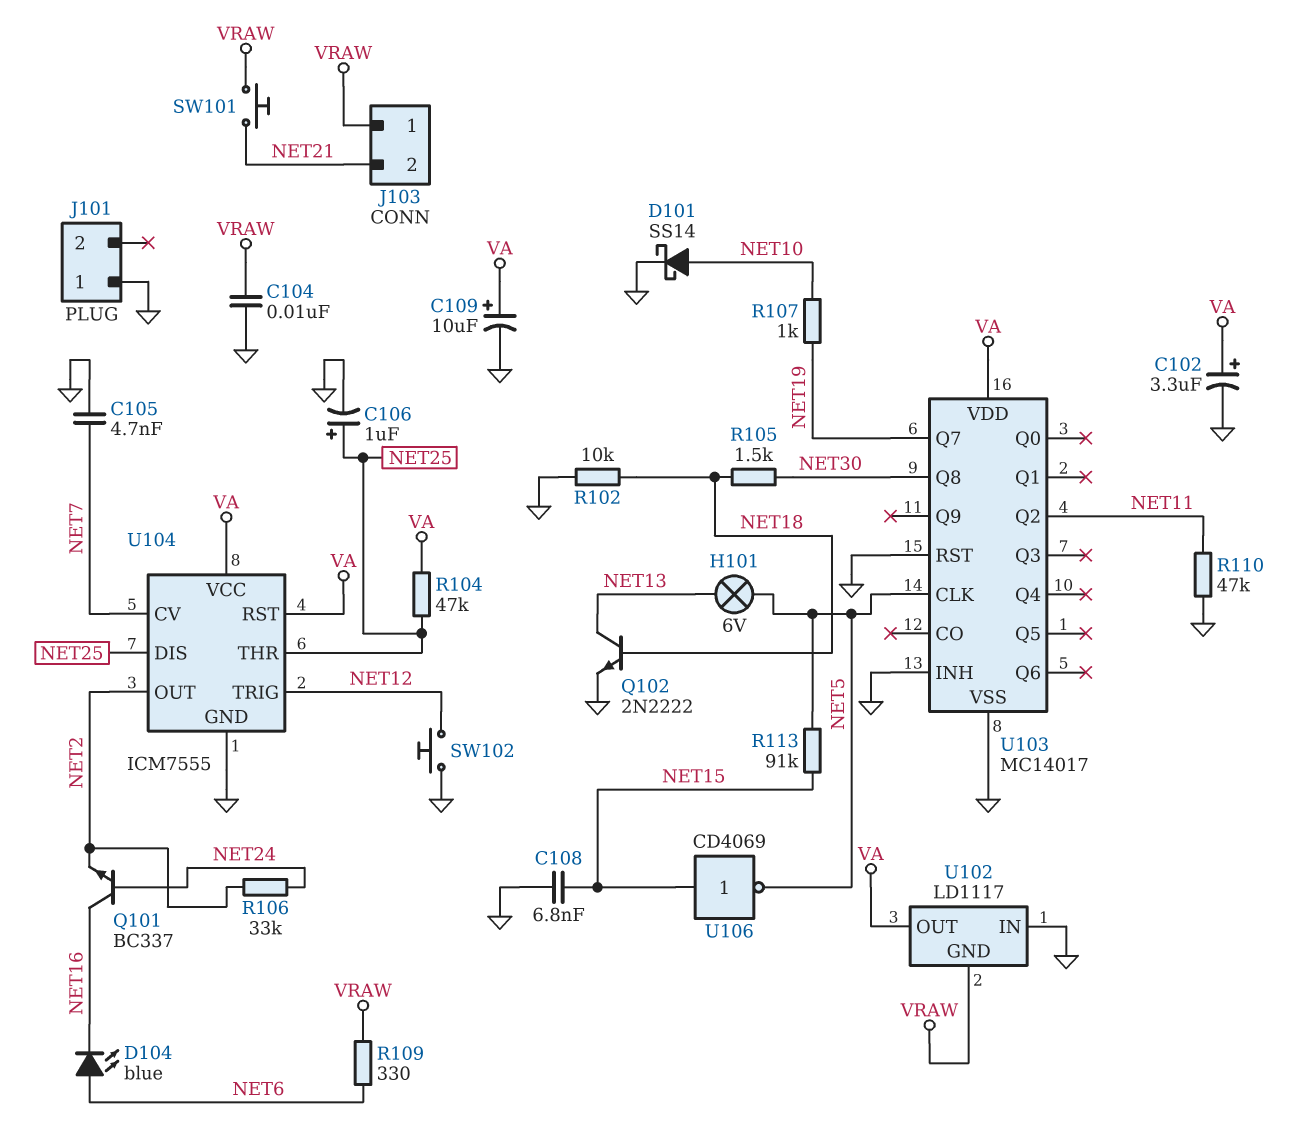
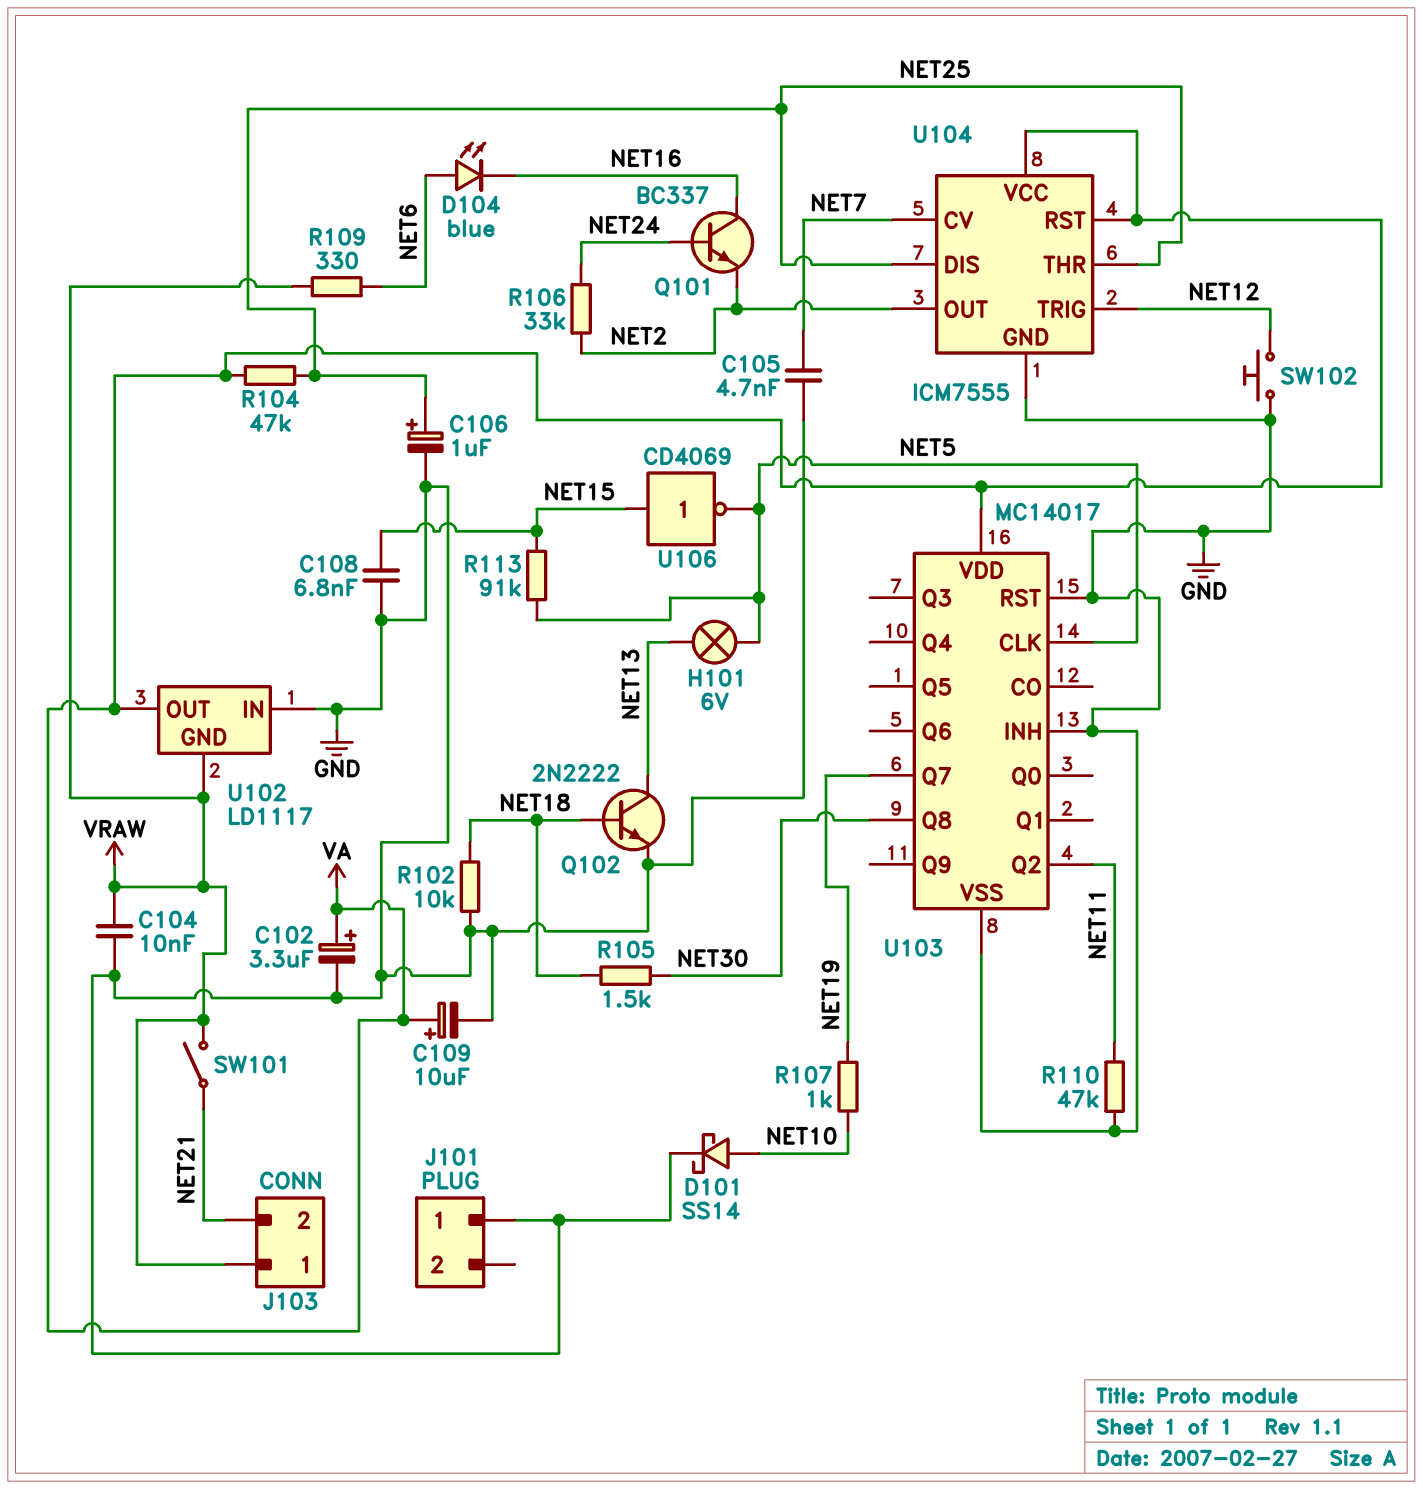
SW101: button (NET21, VRAW) -> switch (NET21, VRAW)

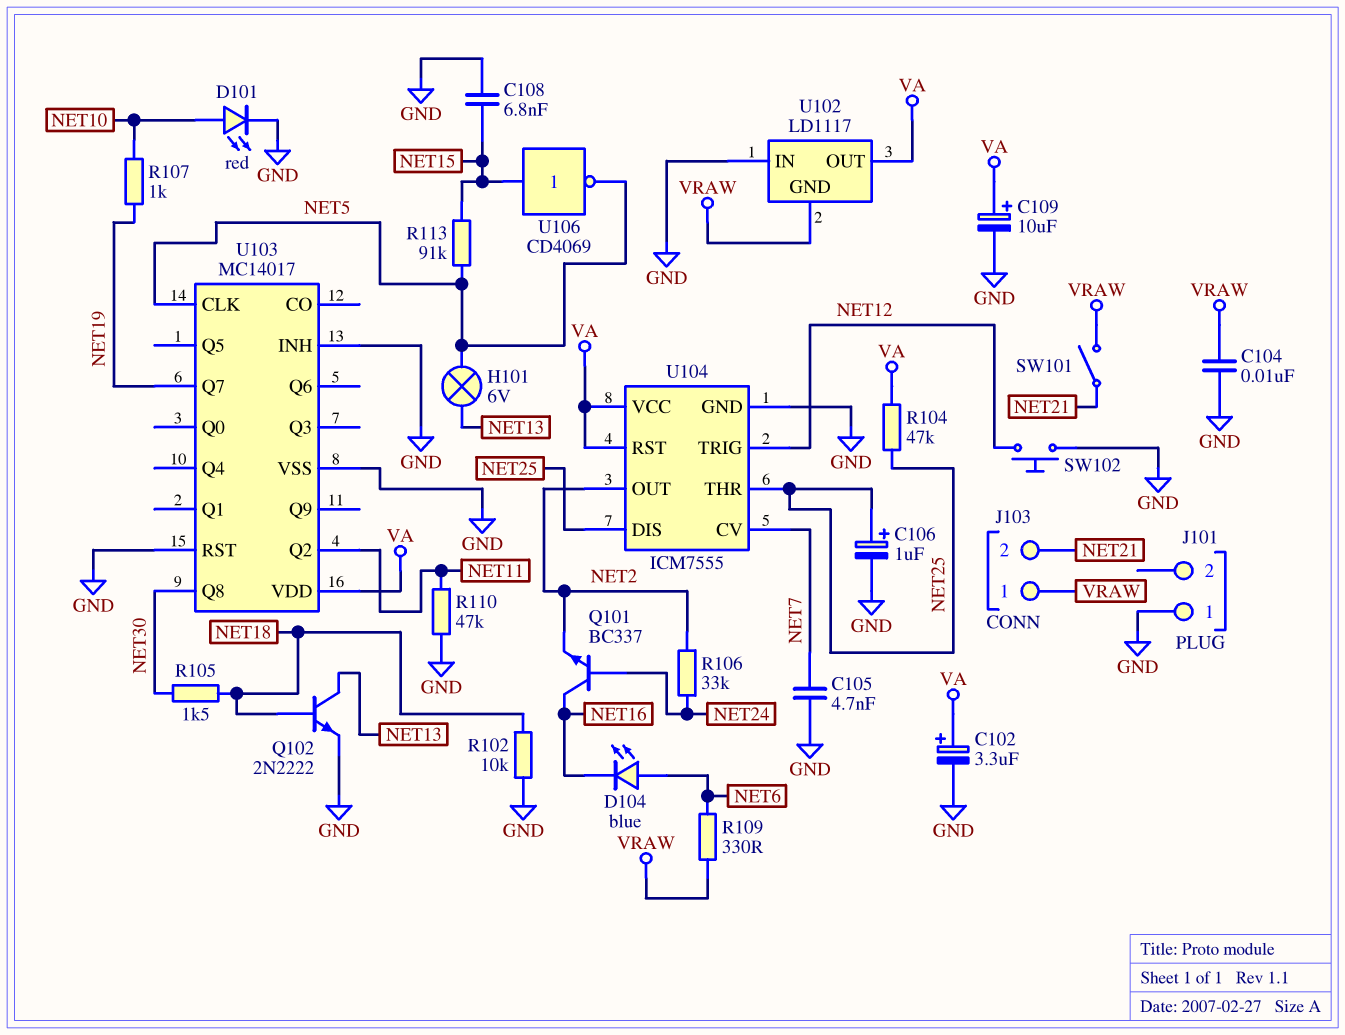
D101: schottky SS14 (A NET10, K GND) -> LED red (A NET10, K GND)

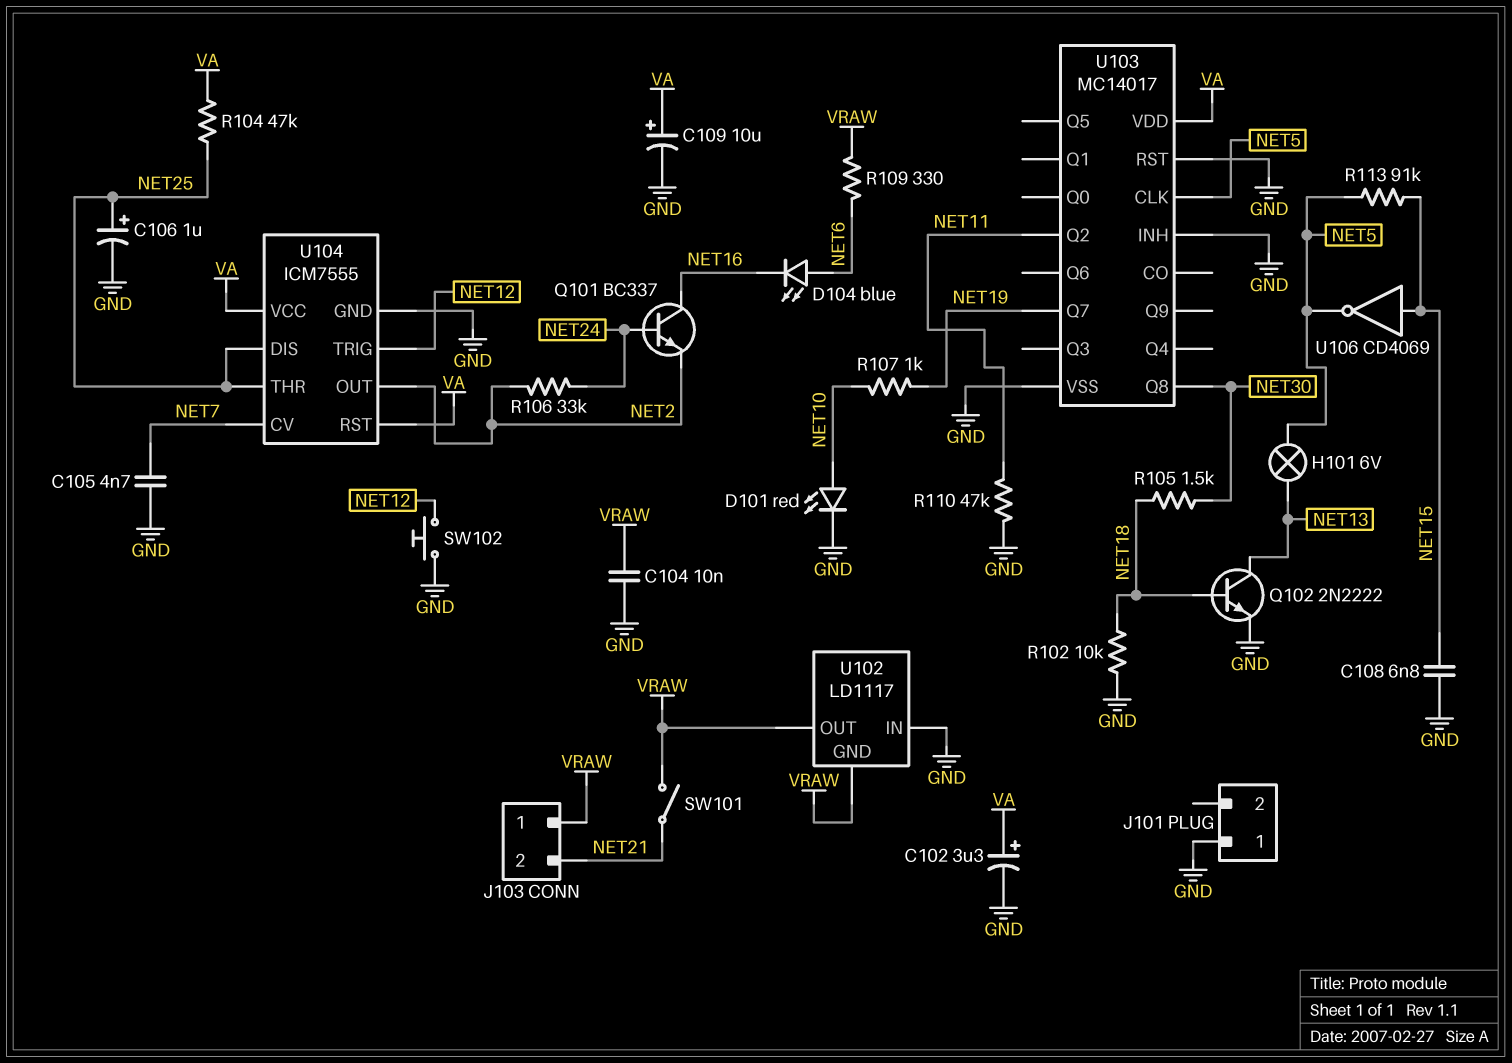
U102 pin OUT: VA -> VRAW

